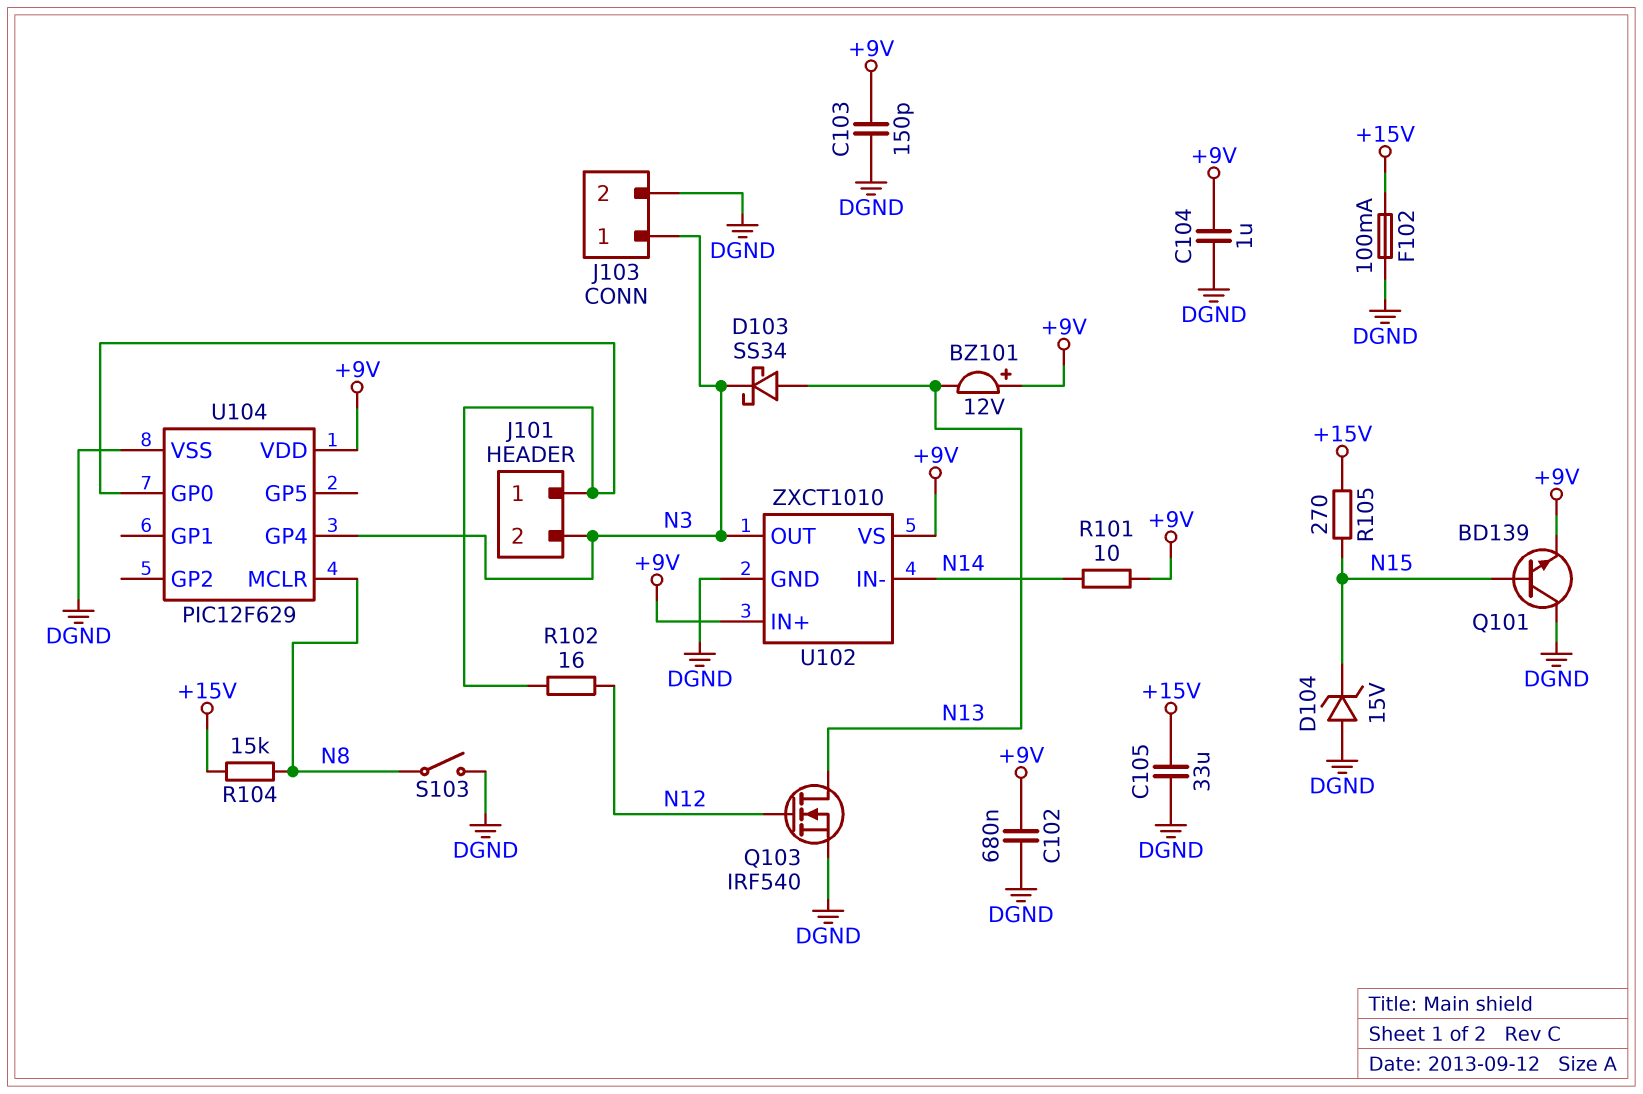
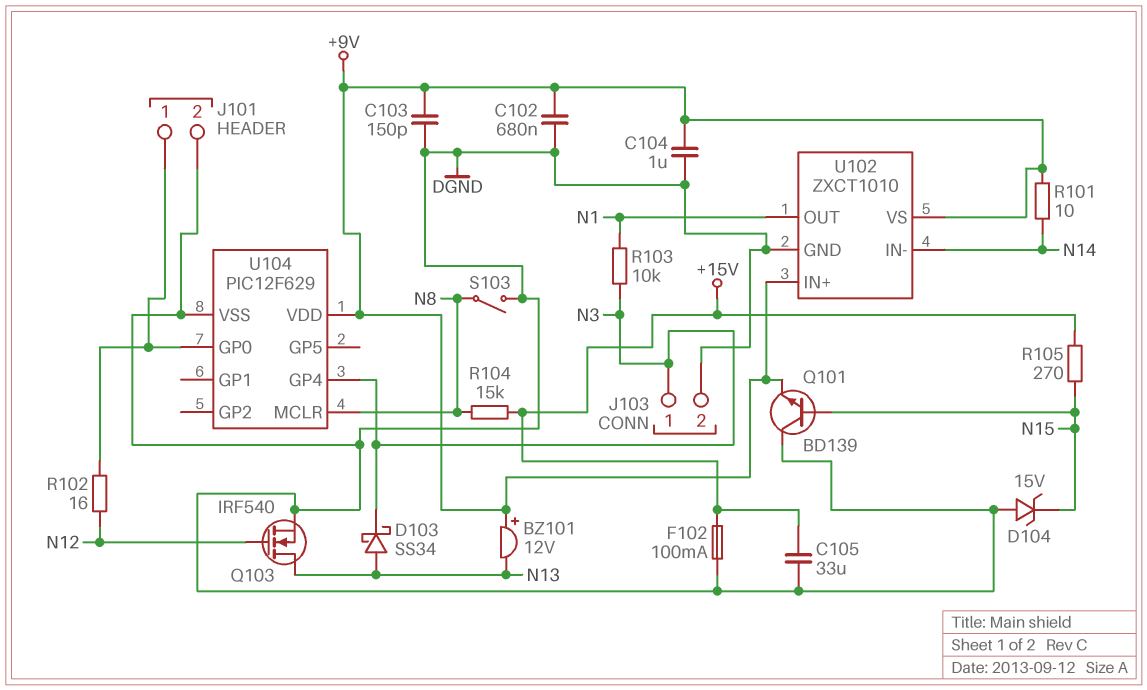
J101 pin 2: N3 -> DGND
R103: none -> 10k (N1, N3)
U102 pin OUT: N3 -> N1

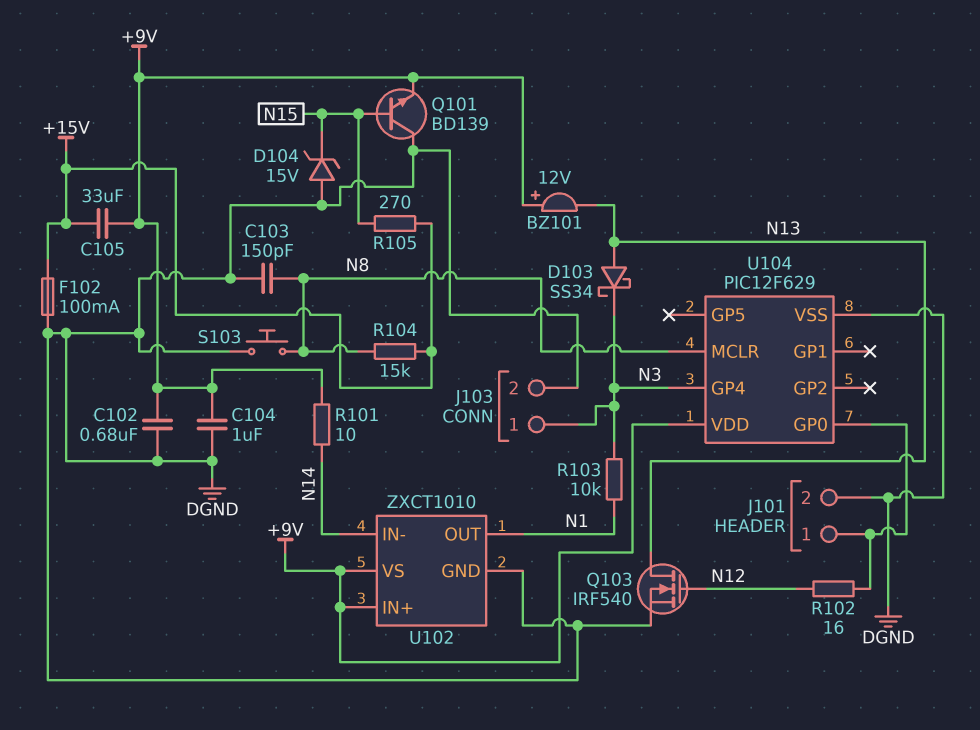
C103: 150pF (+9V, DGND) -> 150pF (DGND, N8)
C105: 33uF (+15V, DGND) -> 33uF (+9V, +15V)
S103: switch (DGND, N8) -> button (DGND, N8)

